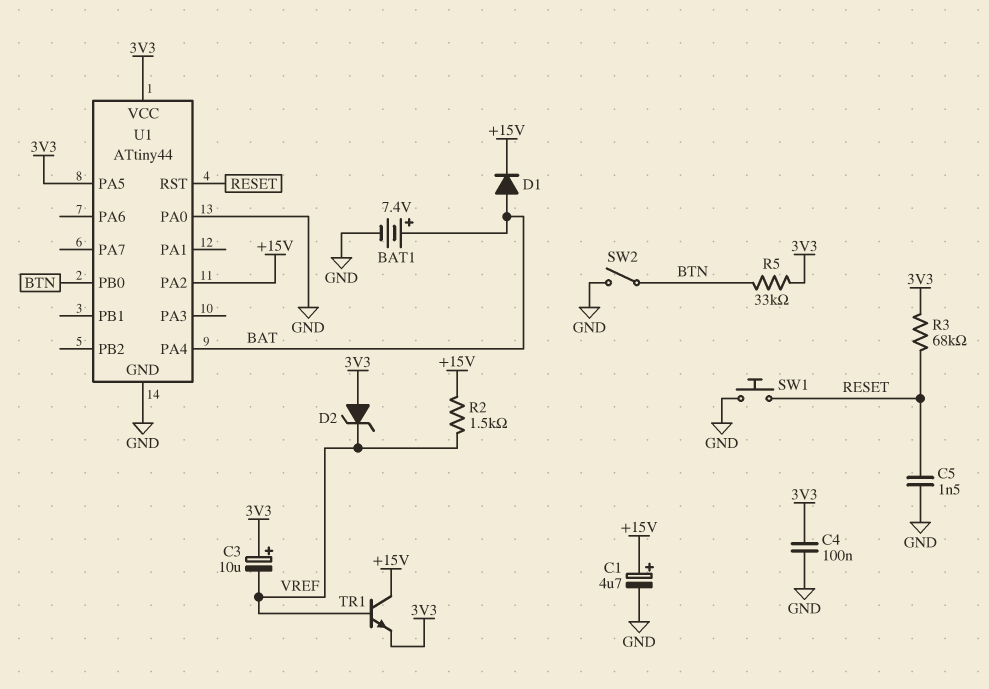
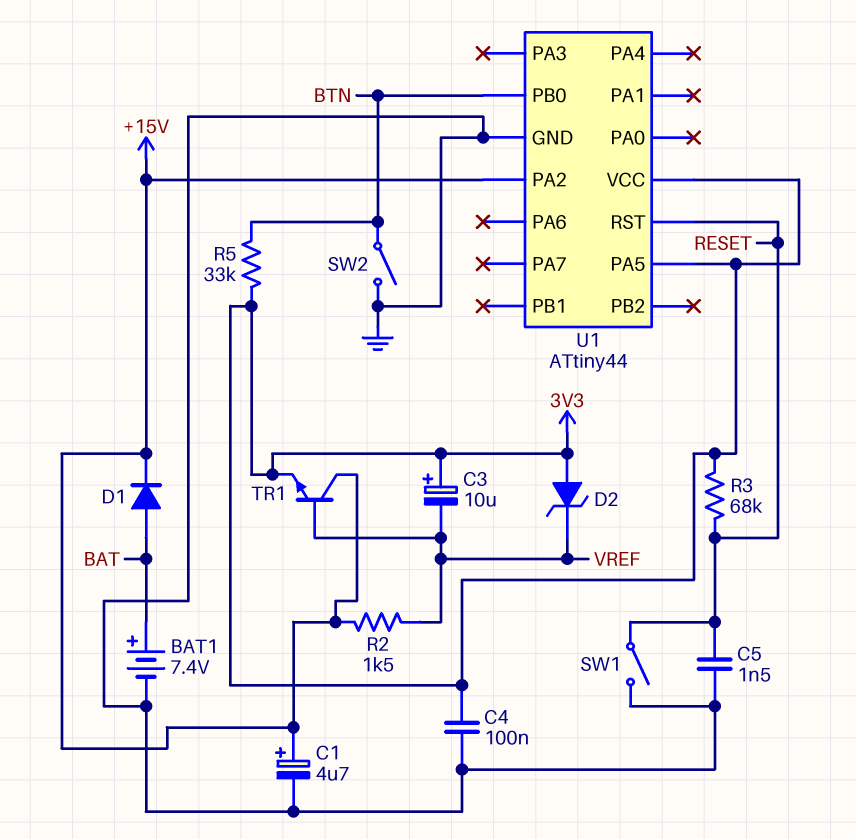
SW1: button (GND, RESET) -> switch (GND, RESET)
U1 pin PA0: GND -> none
U1 pin PA4: BAT -> none

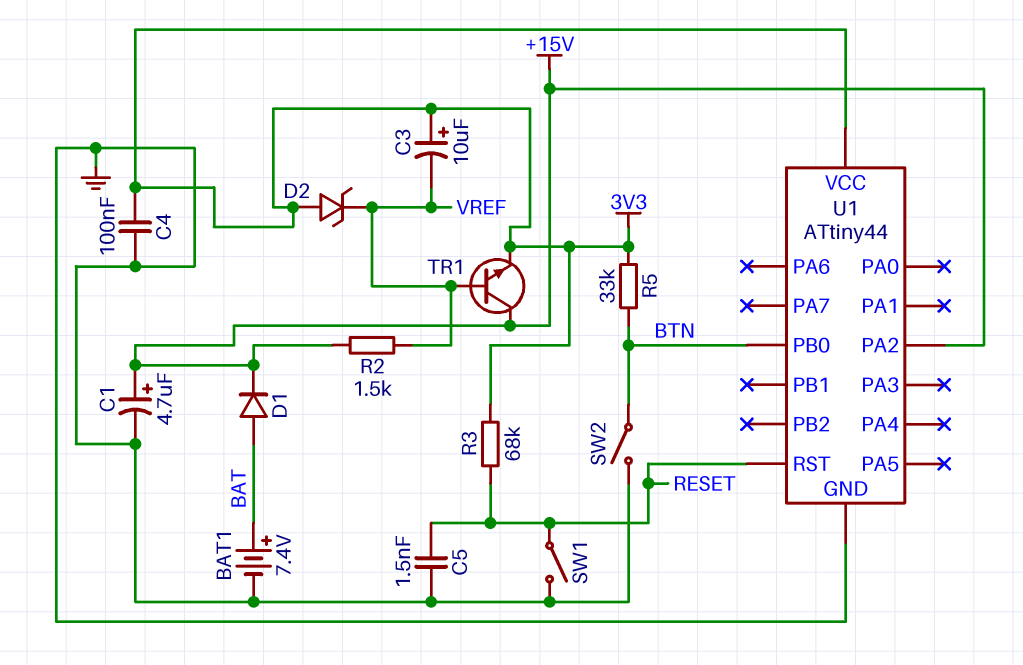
U1 pin PA5: 3V3 -> none

